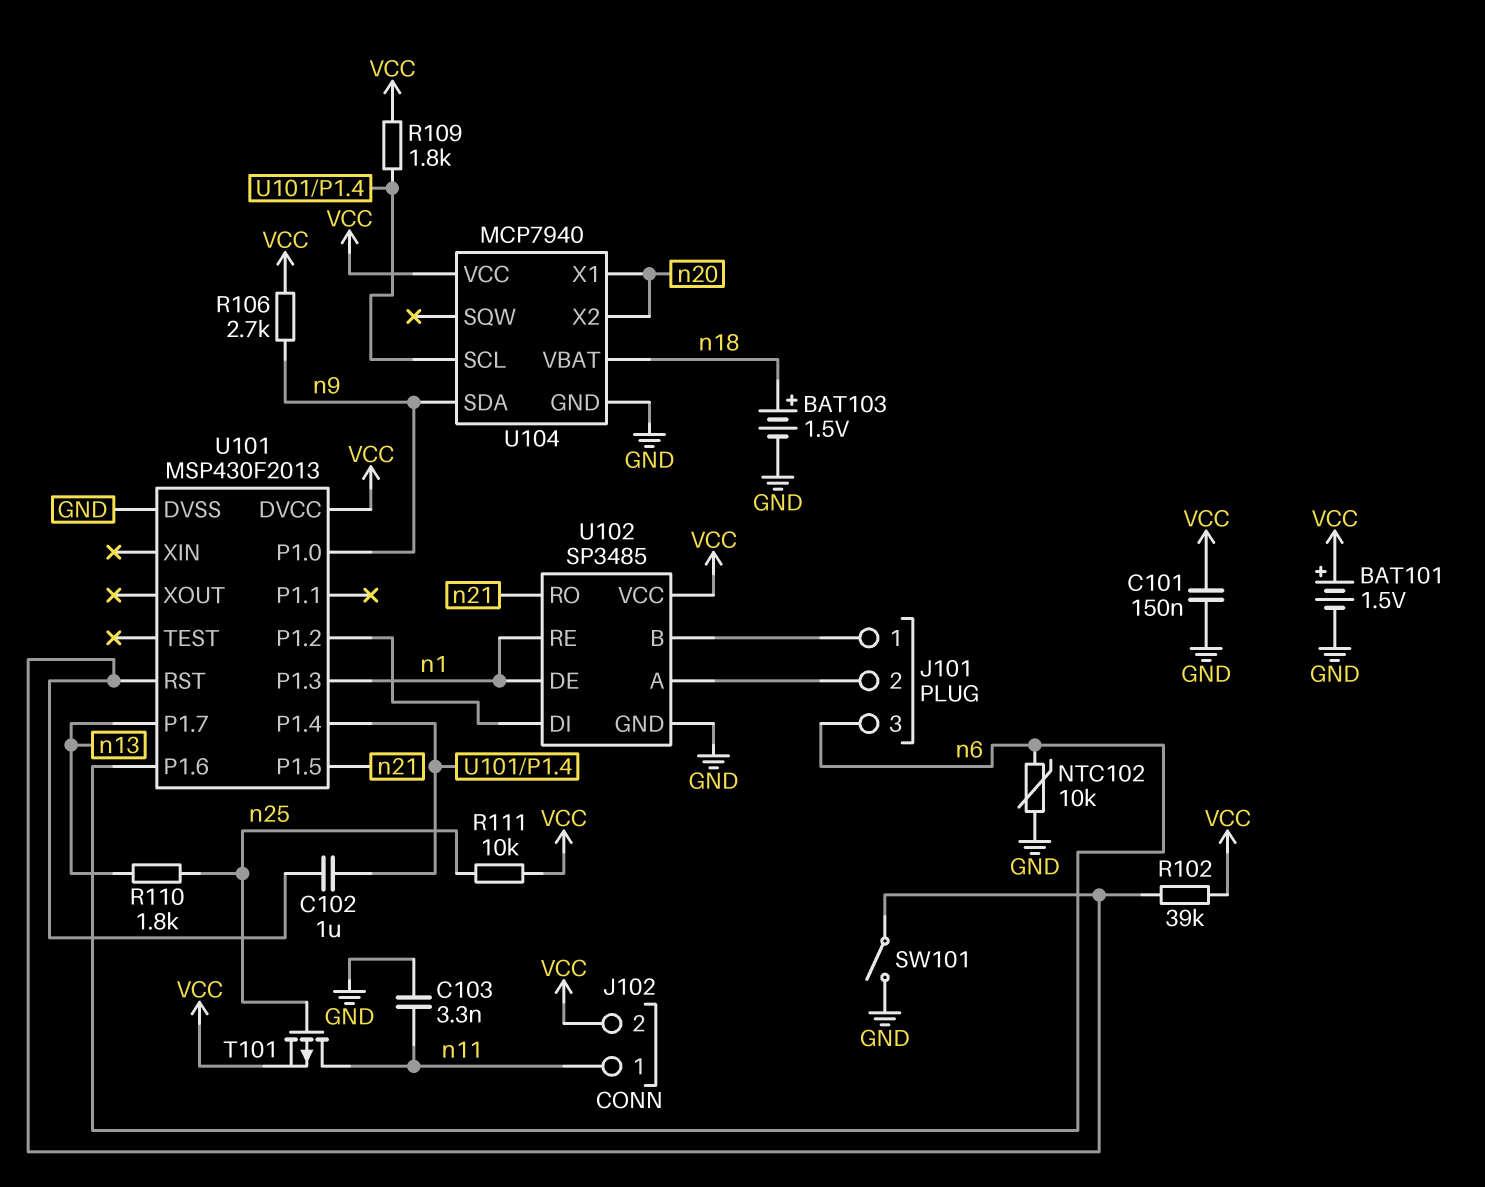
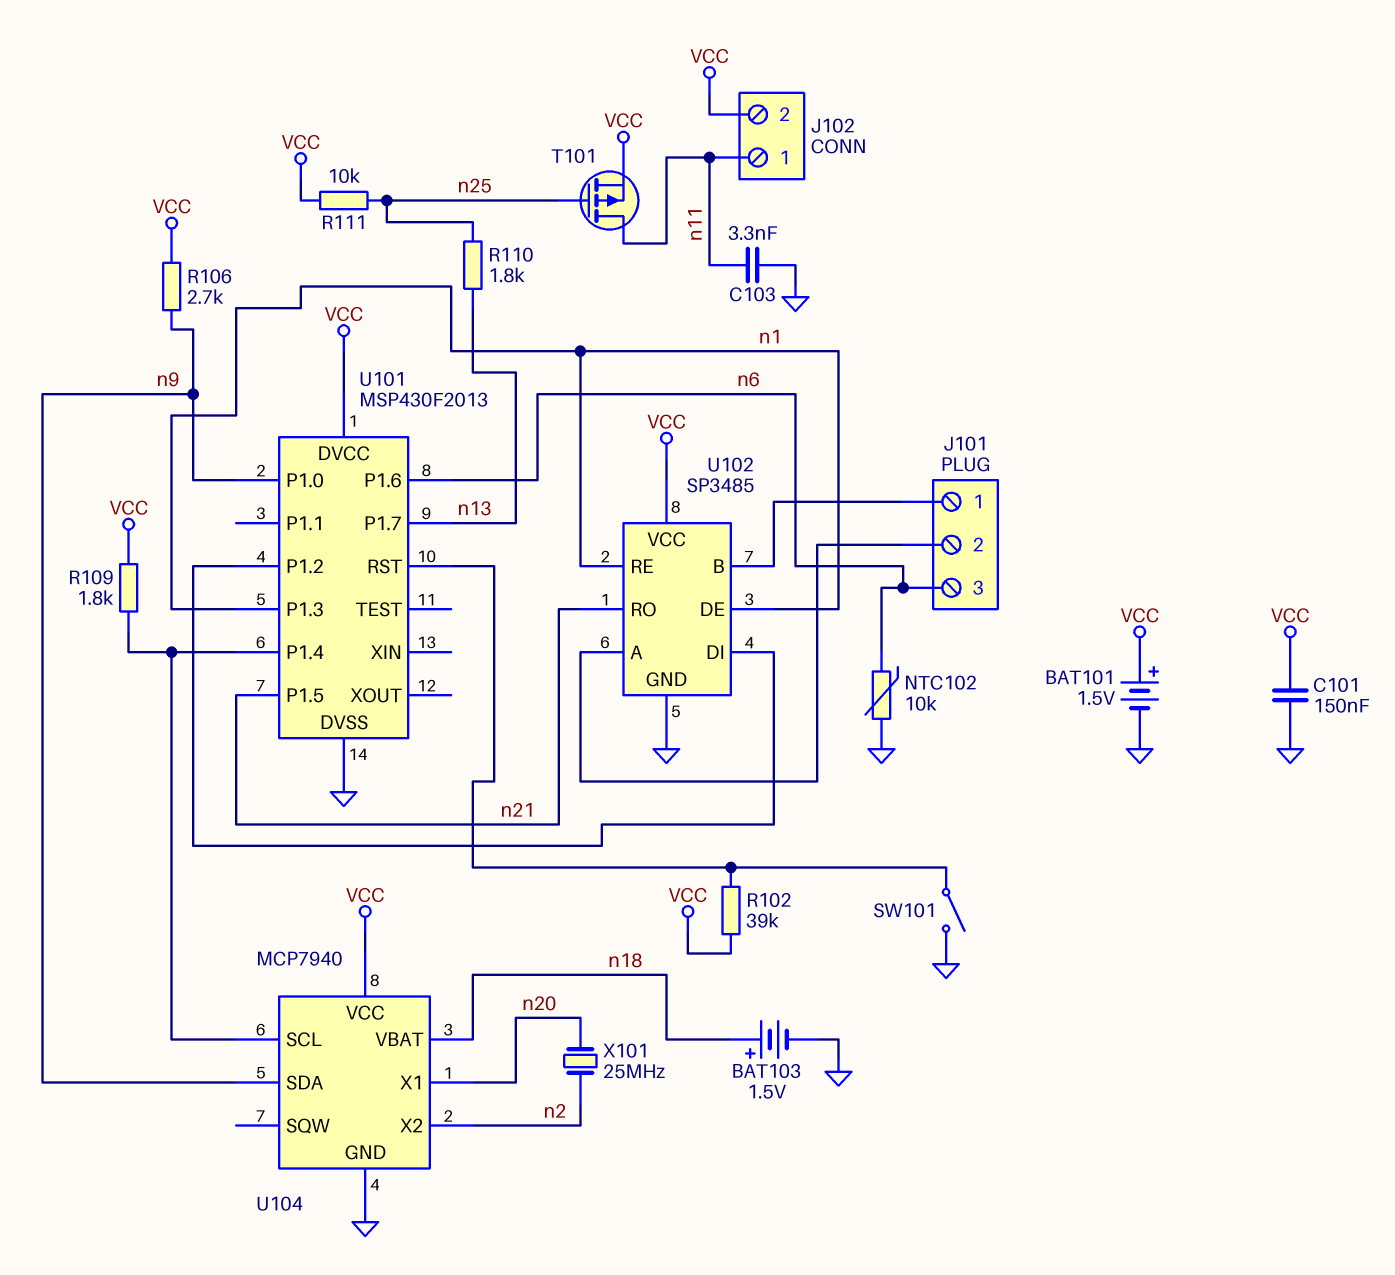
C102: 1uF (U101/P1.4, U101/RST) -> none
U104 pin X2: n20 -> n2
X101: none -> 25MHz (n2, n20)

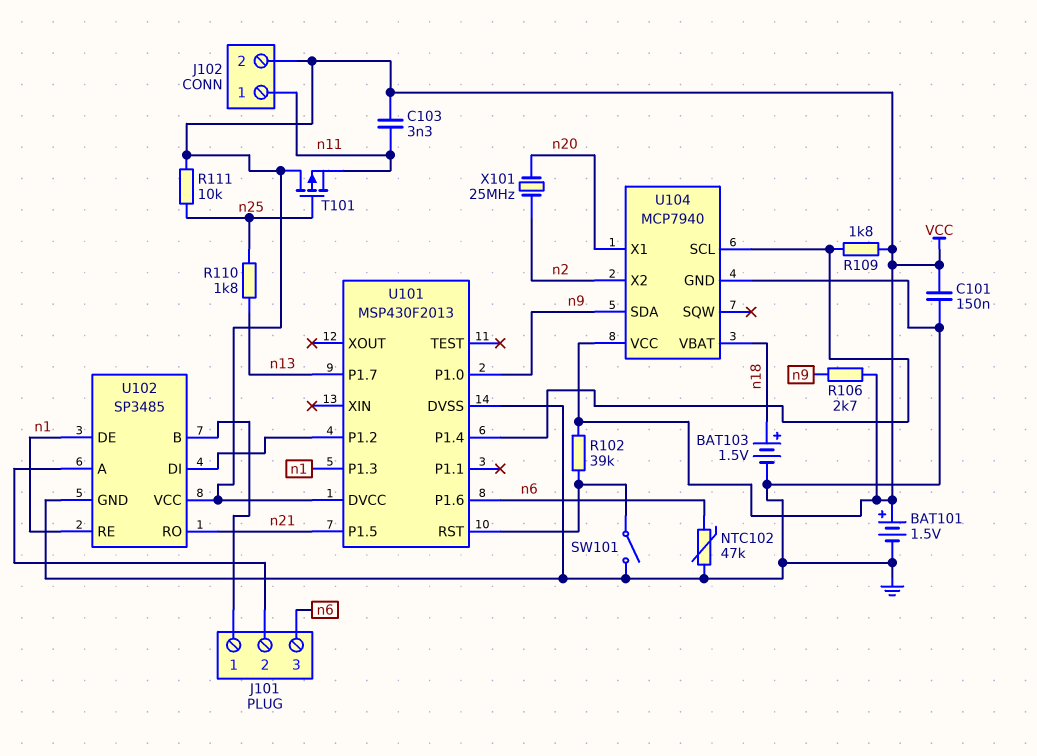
C103: 3.3nF (GND, n11) -> 3.3nF (VCC, n11)
NTC102: 10k (GND, n6) -> 47k (GND, n6)
T101: PMOS (G n25, D n11, S VCC) -> PMOS (G n25, D VCC, S n11)

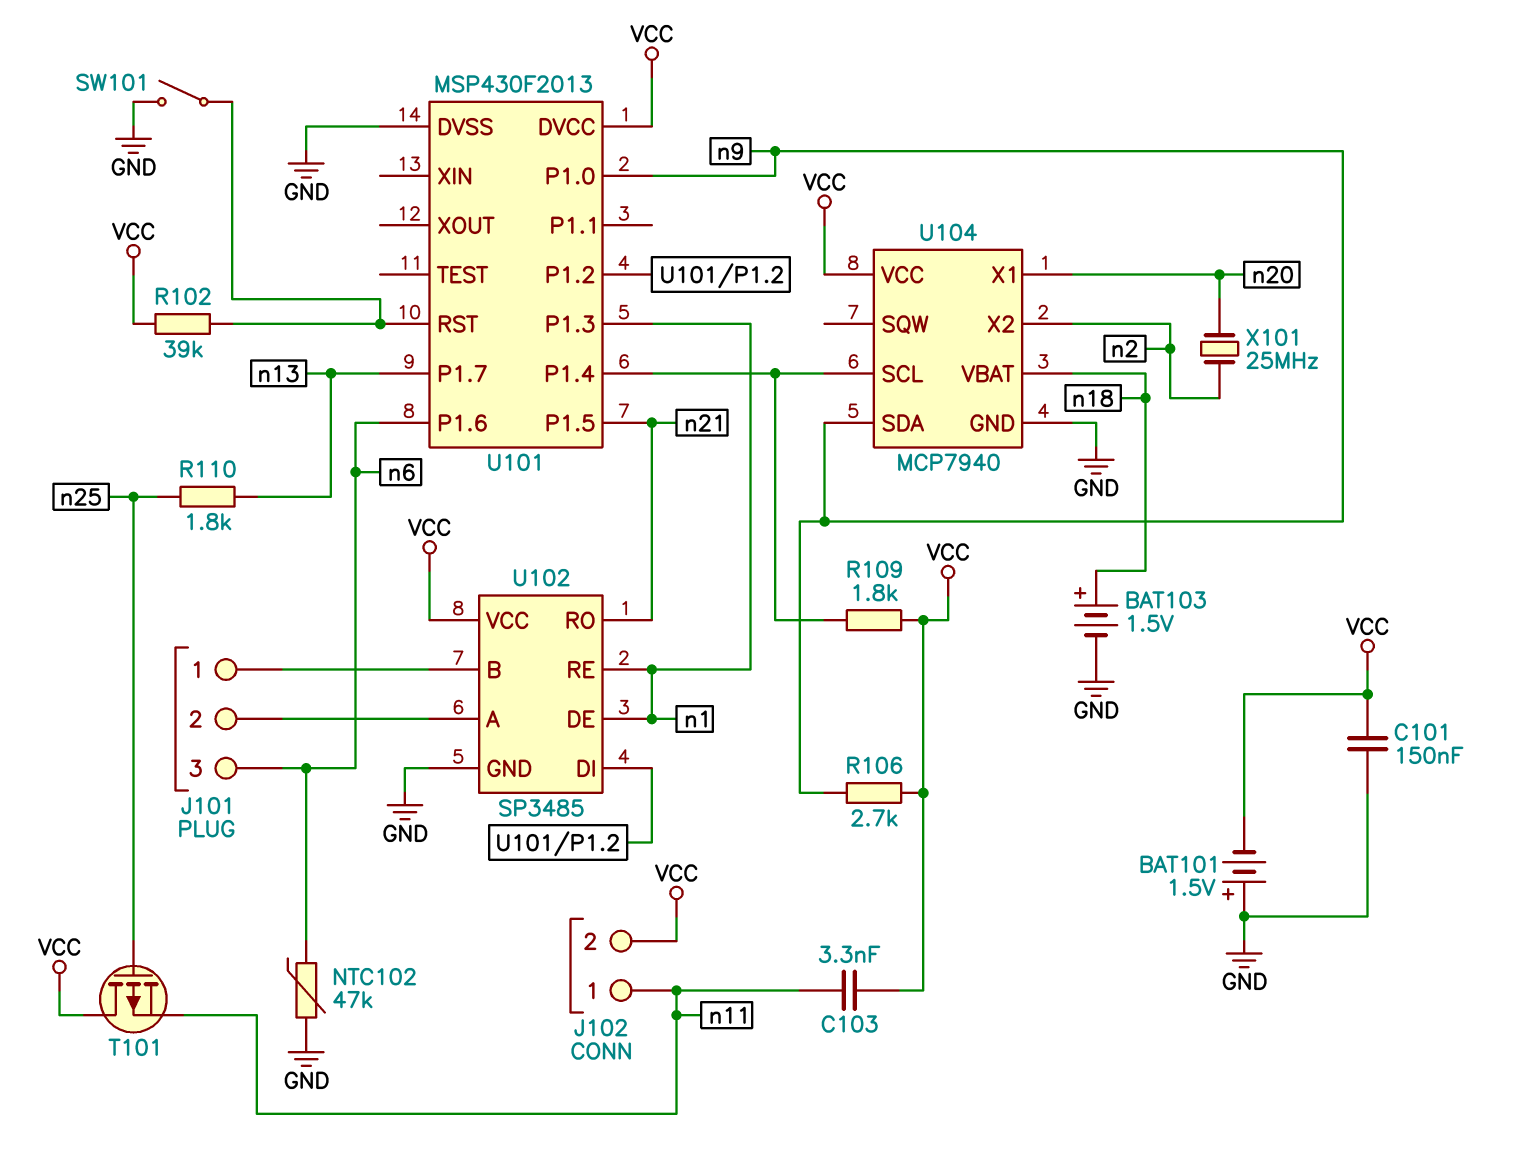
BAT101: 1.5V (plus VCC, minus GND) -> 1.5V (plus GND, minus VCC)
R111: 10k (VCC, n25) -> none

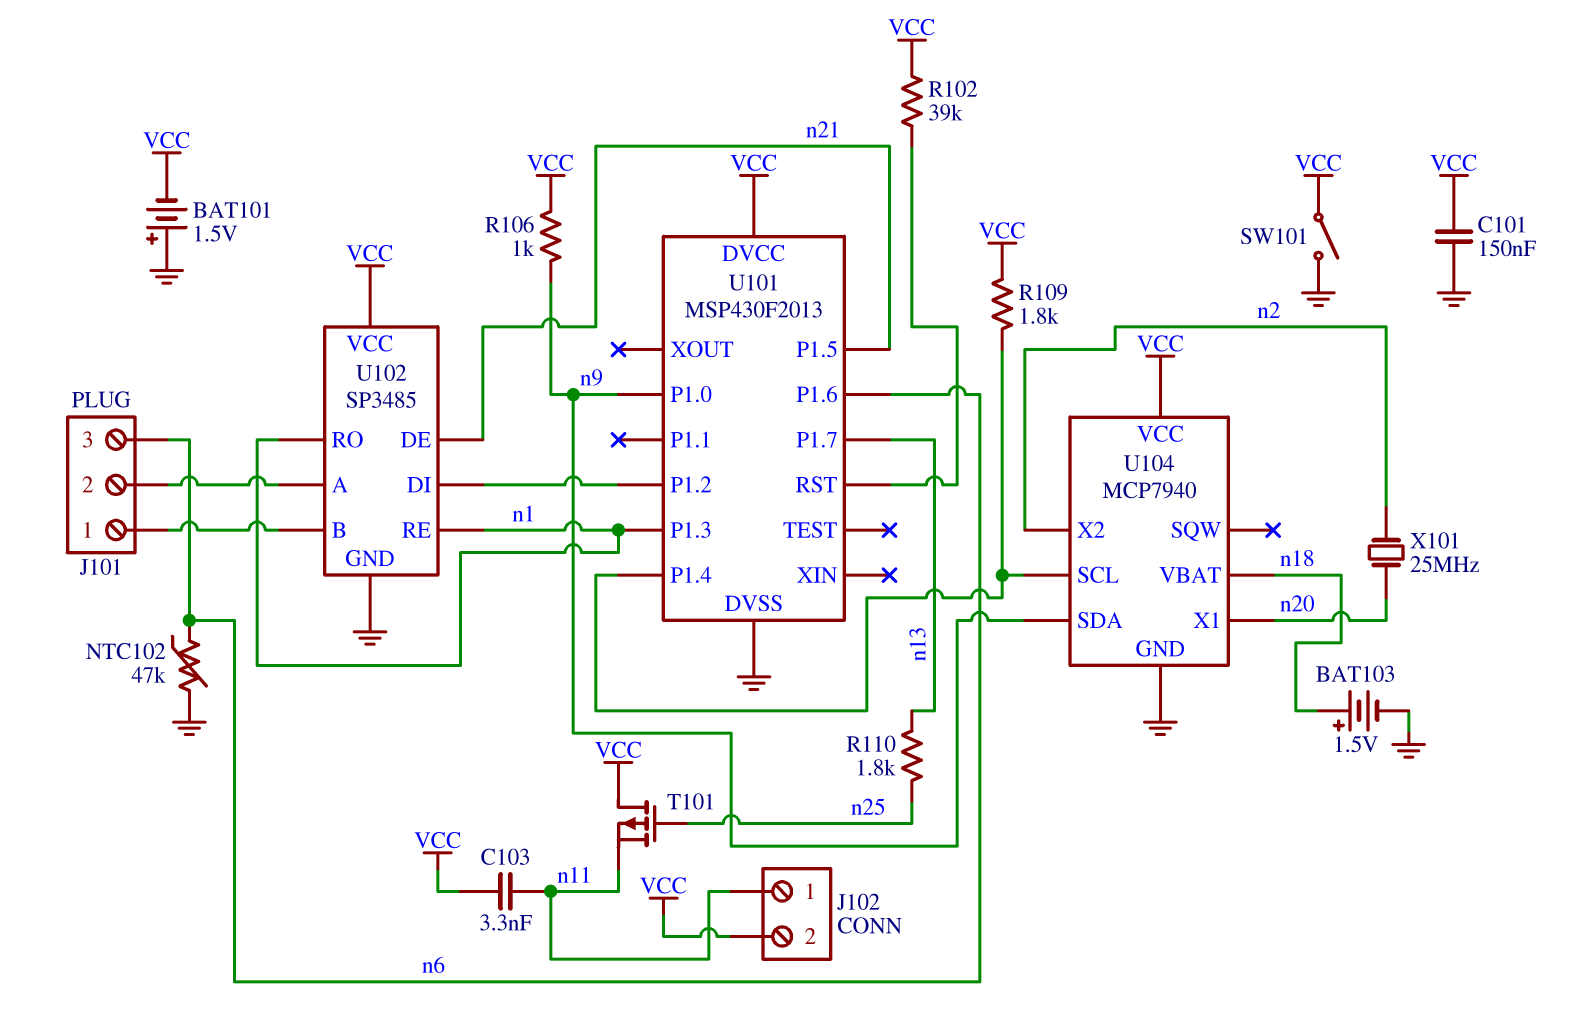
R106: 2.7k (VCC, n9) -> 1k (VCC, n9)
SW101: switch (GND, U101/RST) -> switch (GND, VCC)
U102 pin DE: n1 -> n21
U102 pin RO: n21 -> n1

